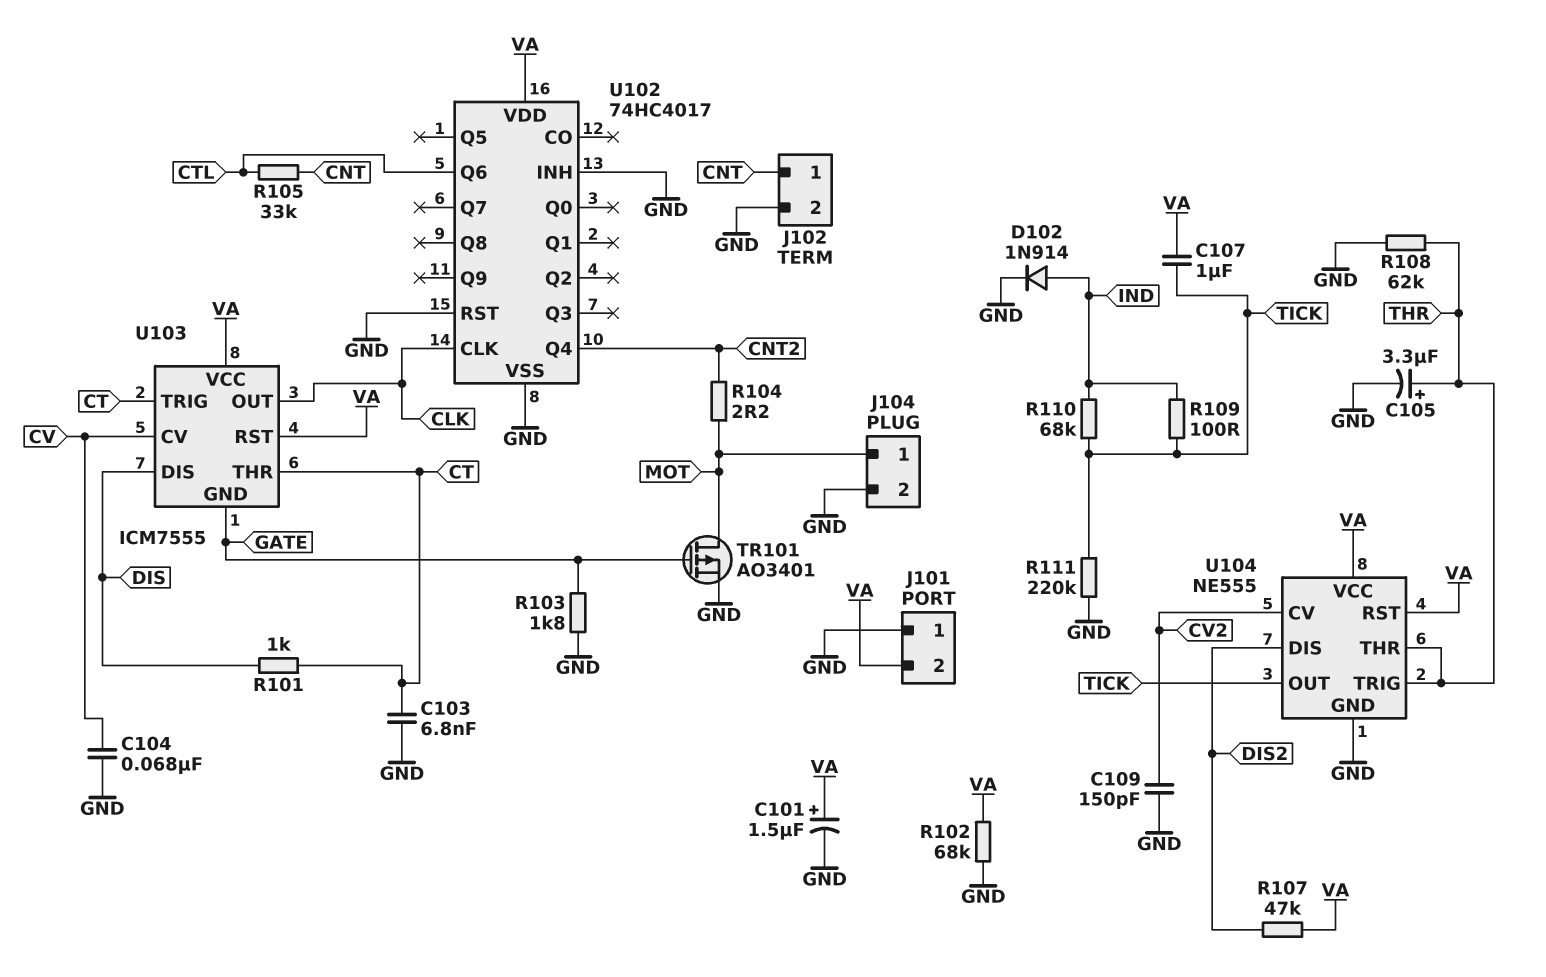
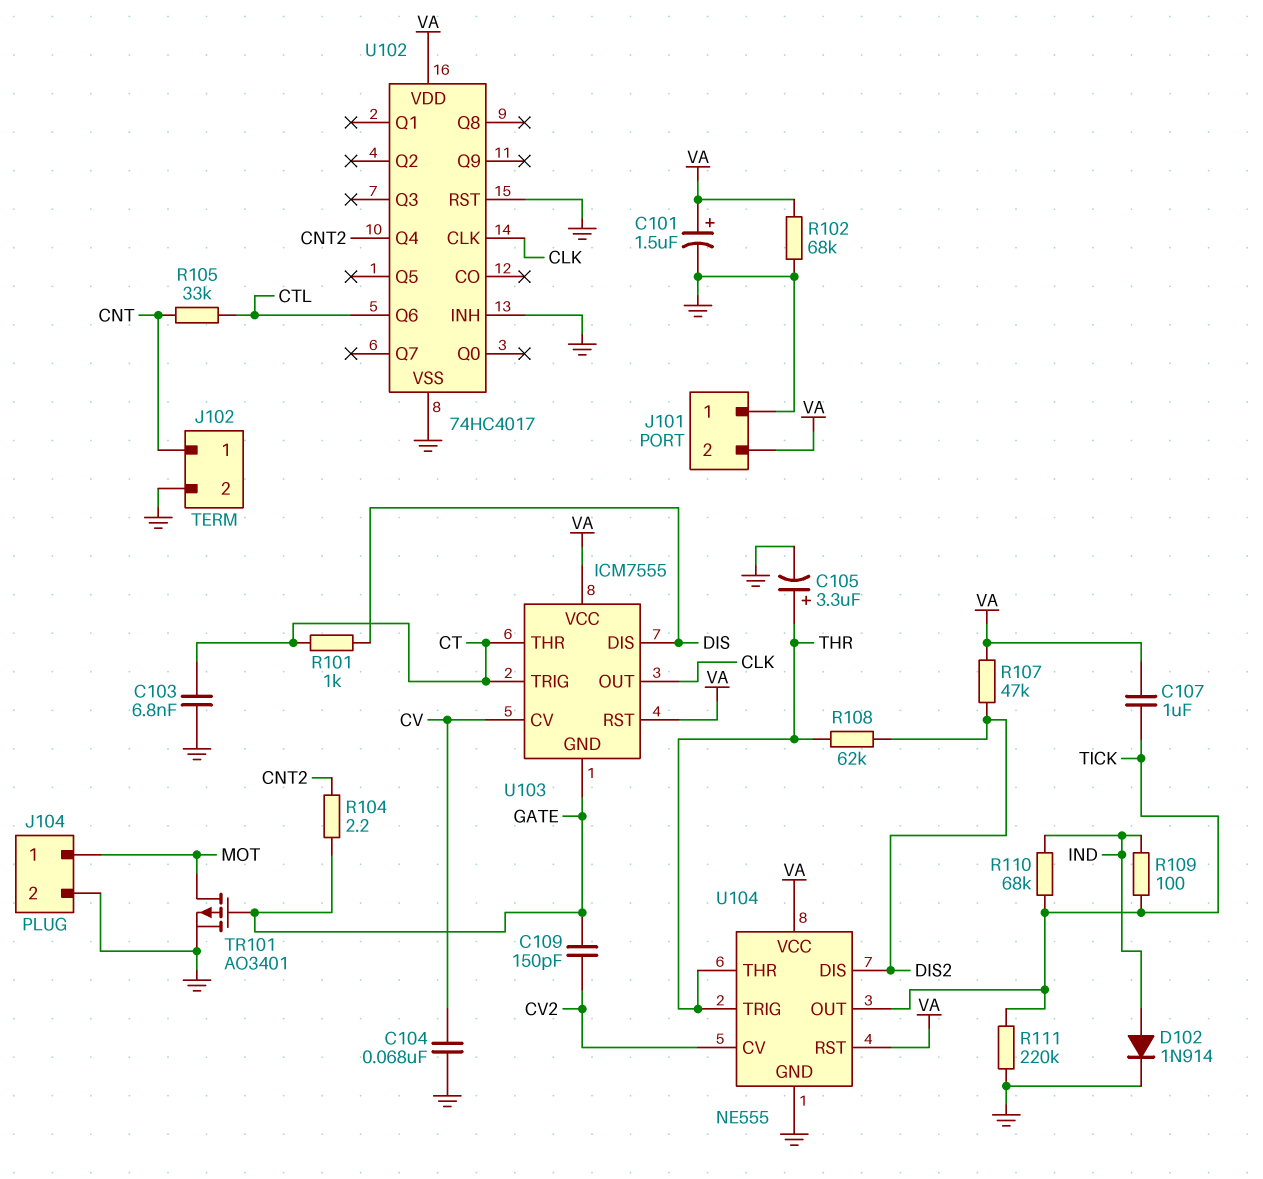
C109: 150pF (CV2, GND) -> 150pF (CV2, GATE)
R103: 1.8k (GATE, GND) -> none
R104: 2.2 (CNT2, MOT) -> 2.2 (CNT2, GATE)
R108: 62k (GND, THR) -> 62k (DIS2, THR)

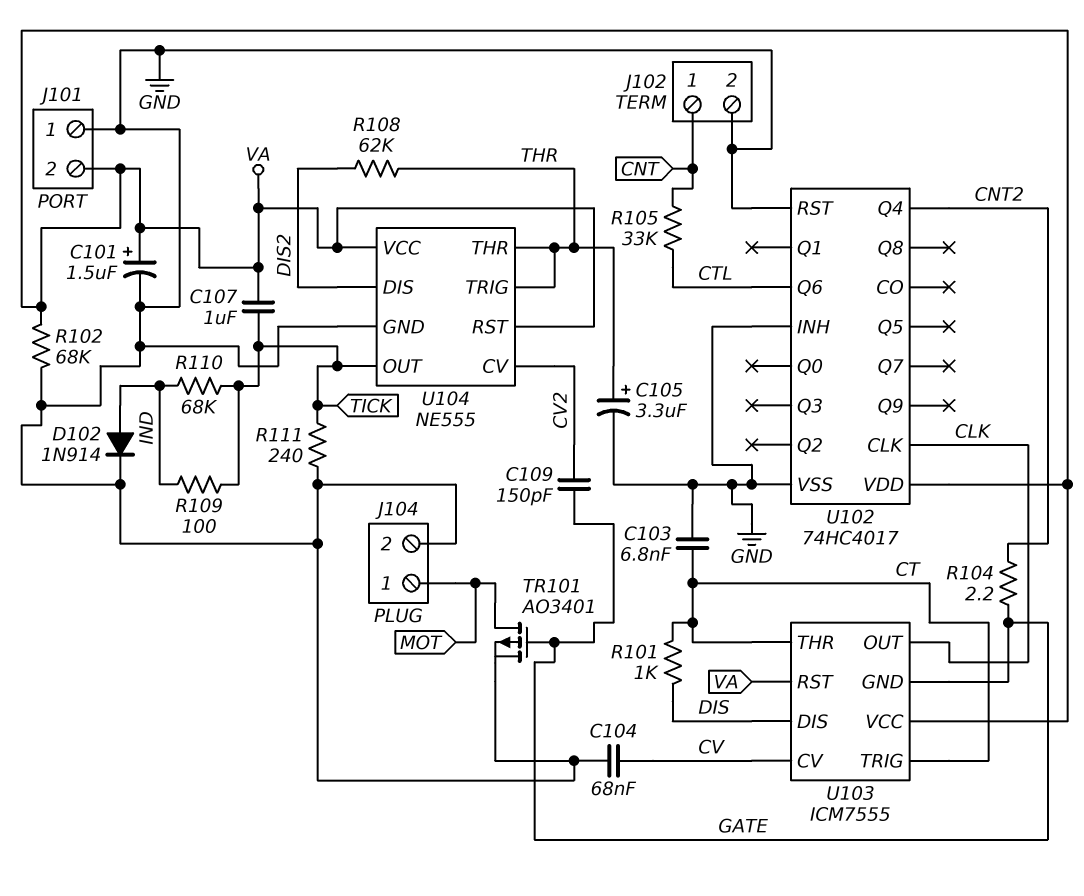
R107: 47k (DIS2, VA) -> none
R111: 220k (GND, TICK) -> 240 (GND, TICK)

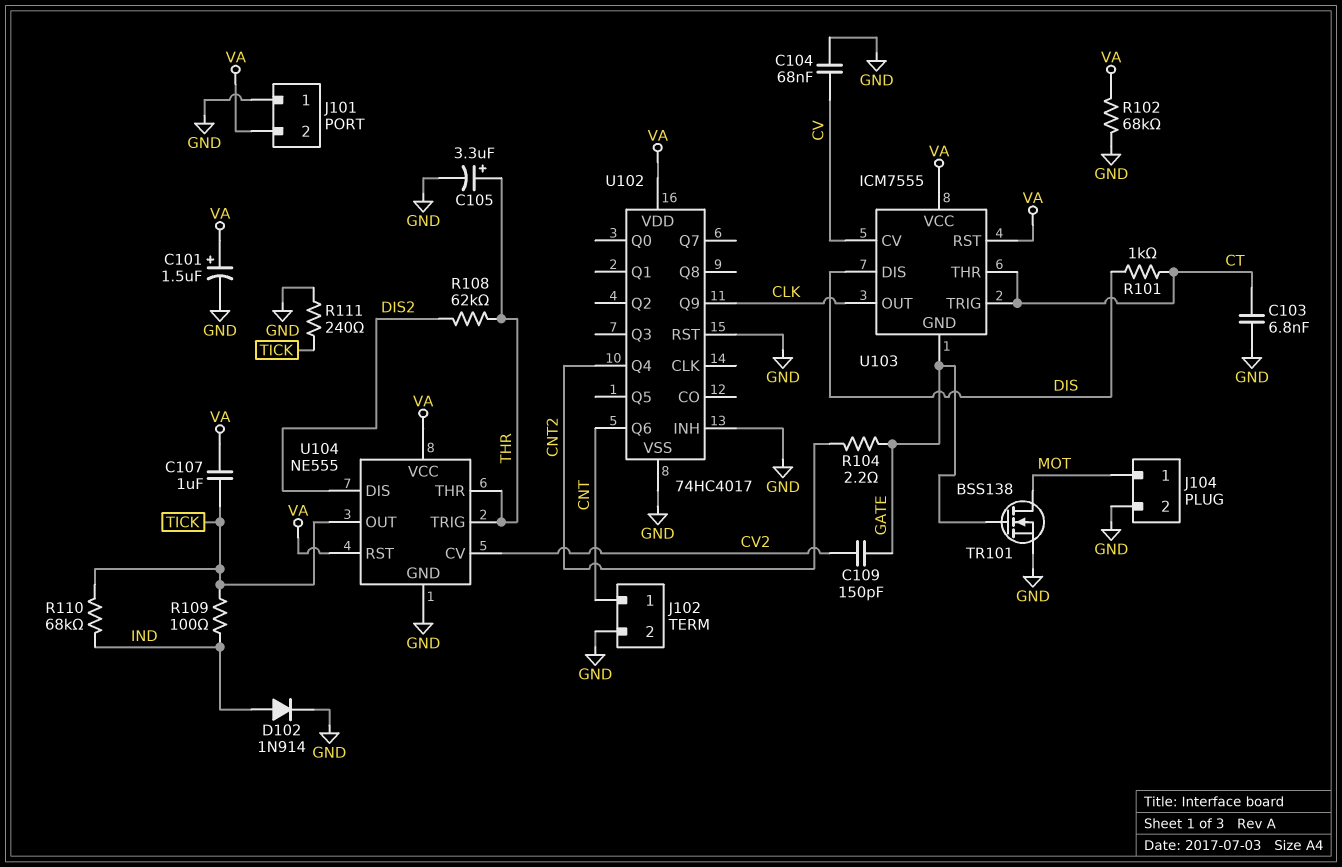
R105: 33k (CNT, CTL) -> none
TR101: PMOS AO3401 (G GATE, D MOT, S GND) -> NMOS BSS138 (G GATE, D MOT, S GND)
U102 pin CLK: CLK -> none
U102 pin Q6: CTL -> CNT
U102 pin Q9: none -> CLK

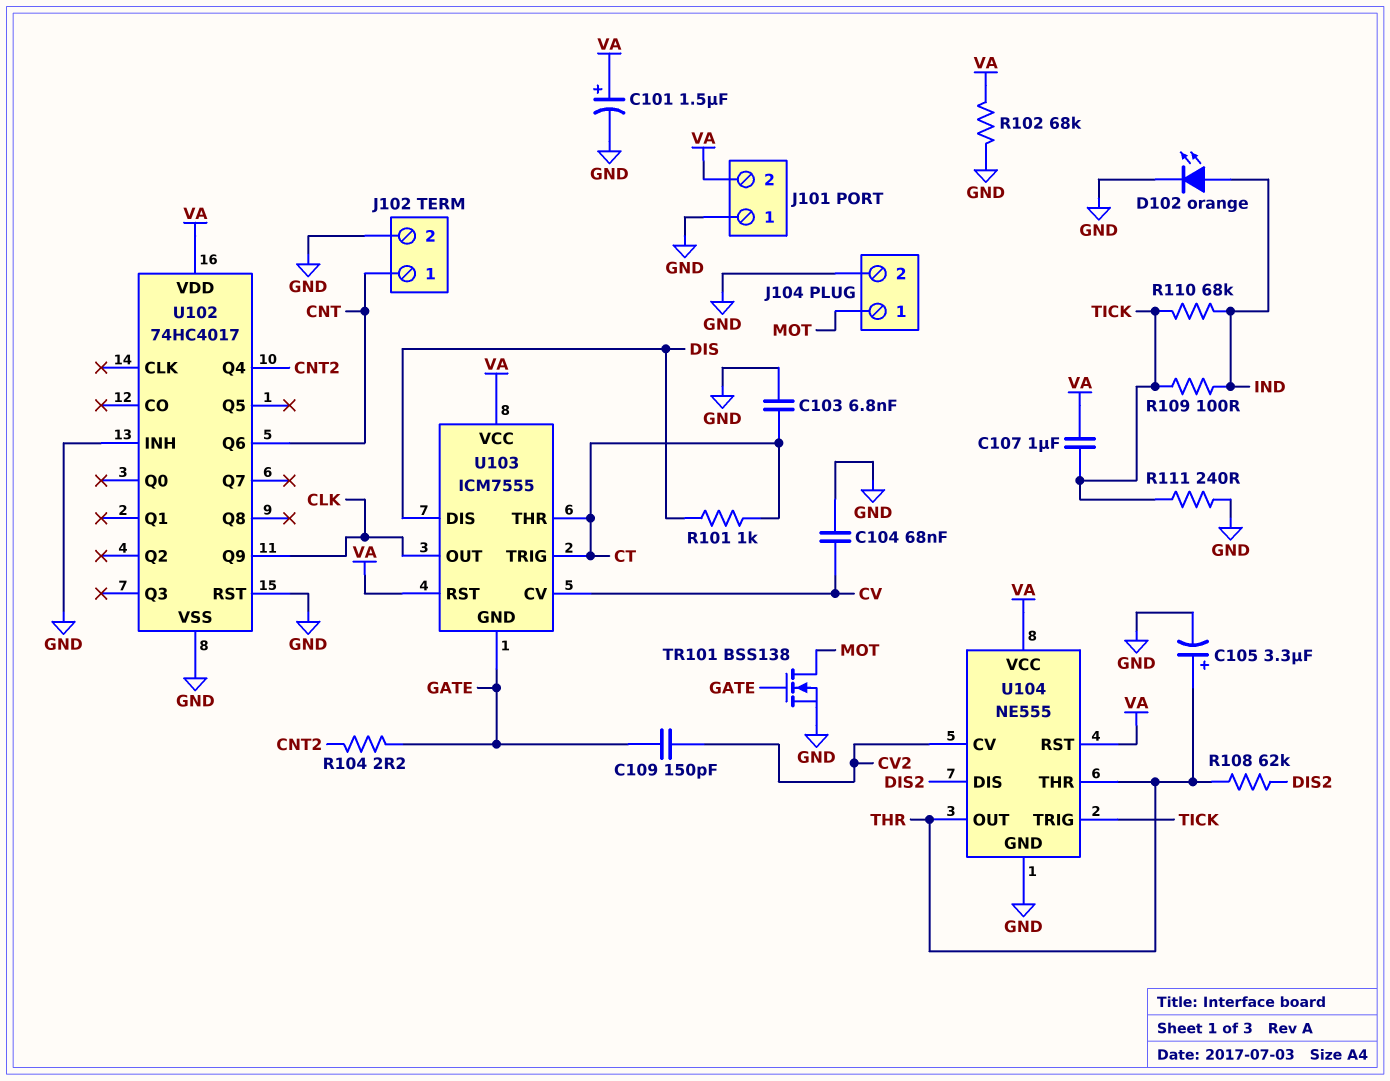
D102: diode 1N914 (A IND, K GND) -> LED orange (A IND, K GND)
U104 pin OUT: TICK -> THR
U104 pin TRIG: THR -> TICK

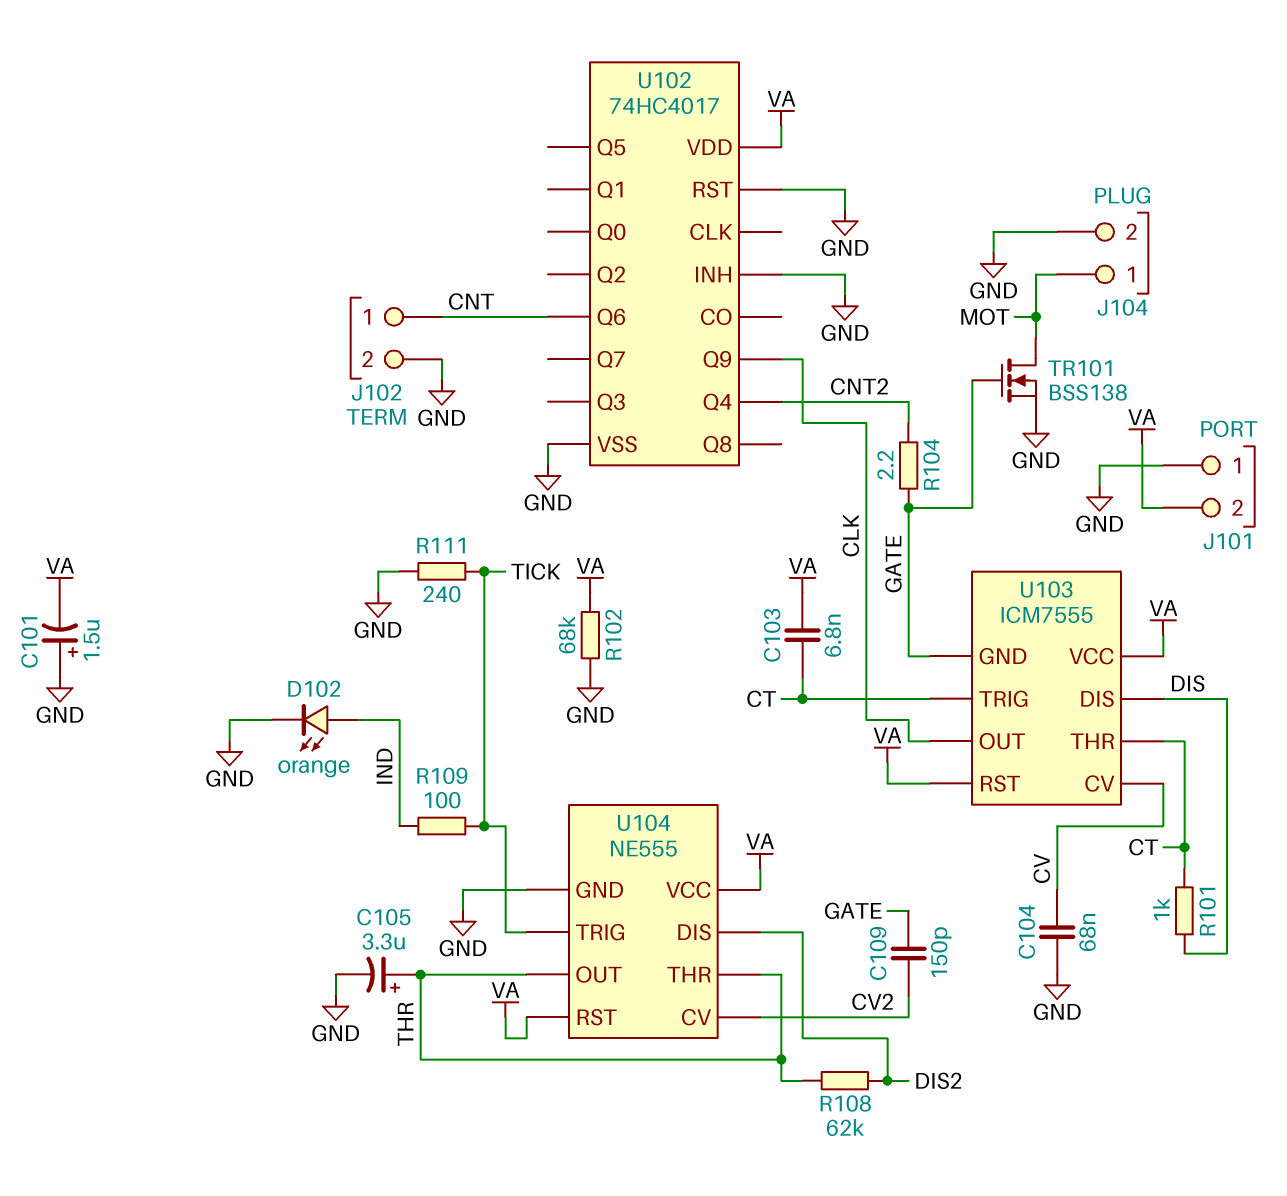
C101: 1.5uF (plus VA, minus GND) -> 1.5uF (plus GND, minus VA)
C103: 6.8nF (CT, GND) -> 6.8nF (CT, VA)
C107: 1uF (TICK, VA) -> none
R110: 68k (IND, TICK) -> none

